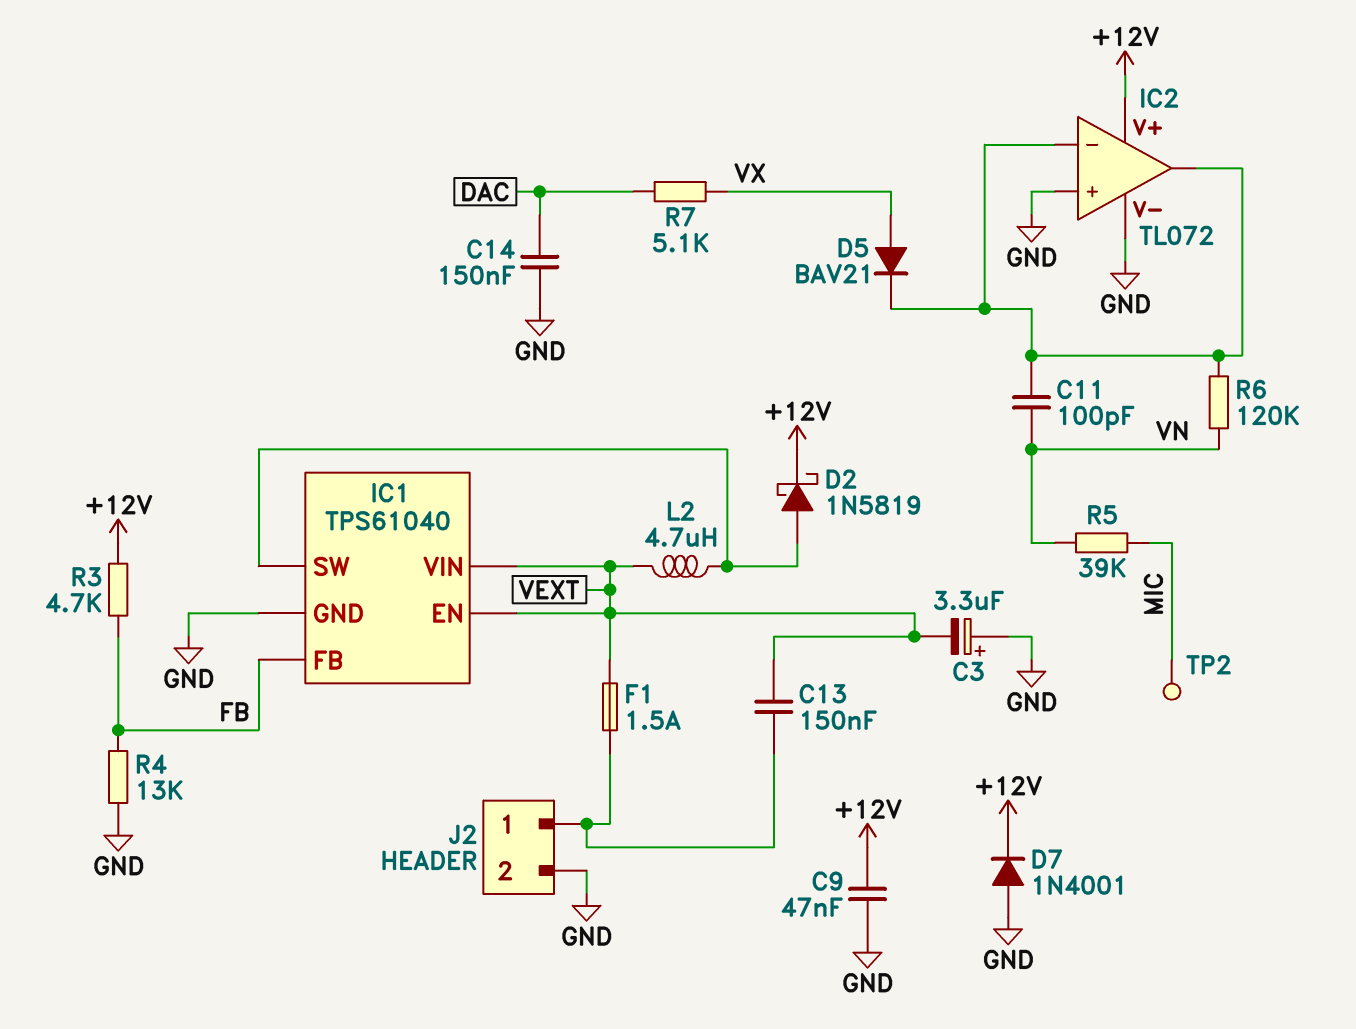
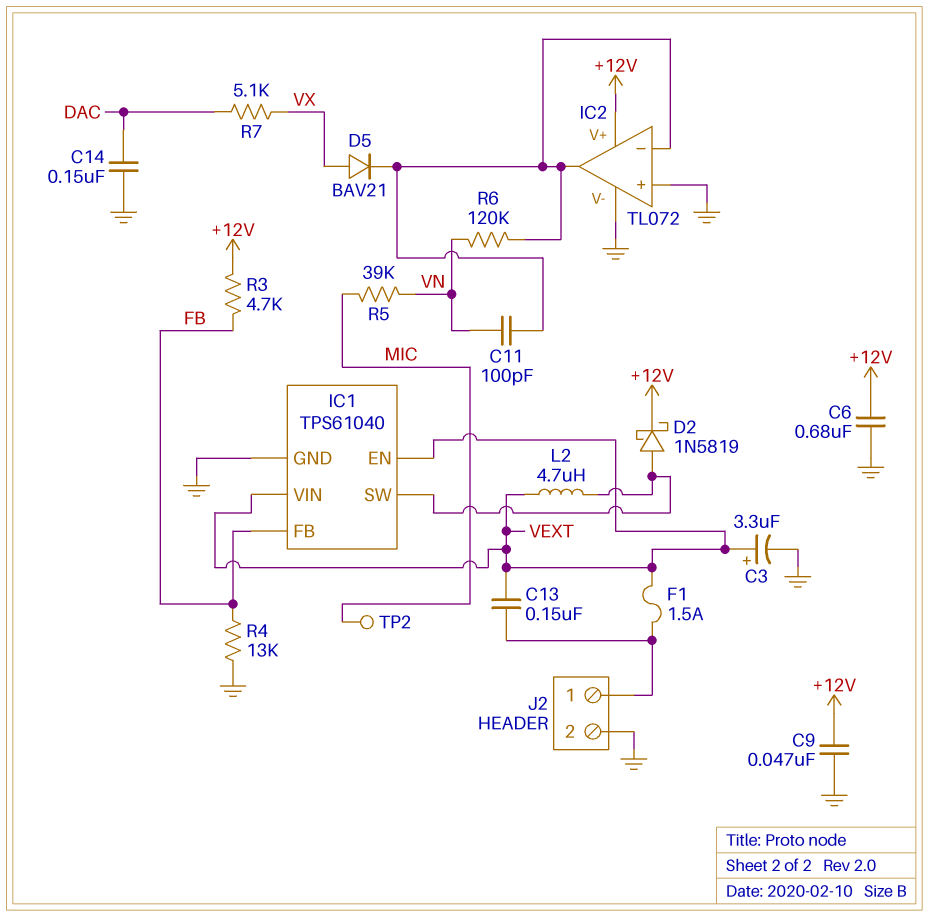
C3: 3.3uF (plus GND, minus VEXT) -> 3.3uF (plus VEXT, minus GND)
C6: none -> 680nF (+12V, GND)
D7: diode 1N4001 (A GND, K +12V) -> none

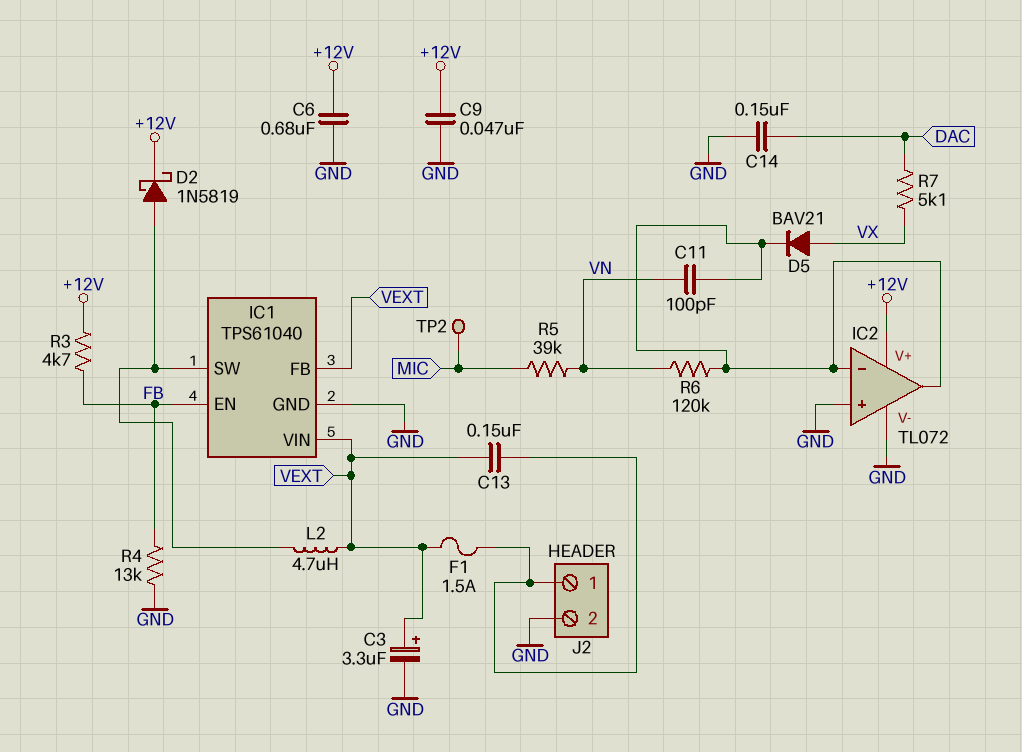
IC1 pin EN: VEXT -> FB
IC1 pin FB: FB -> VEXT

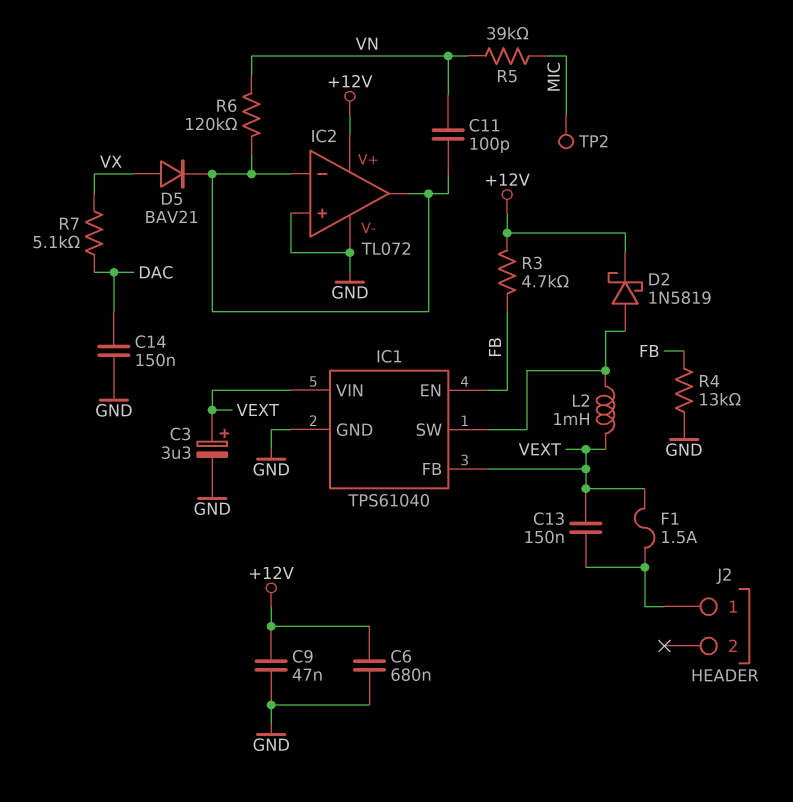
J2 pin 2: GND -> none
L2: 4.7uH (IC1/SW, VEXT) -> 1mH (IC1/SW, VEXT)

